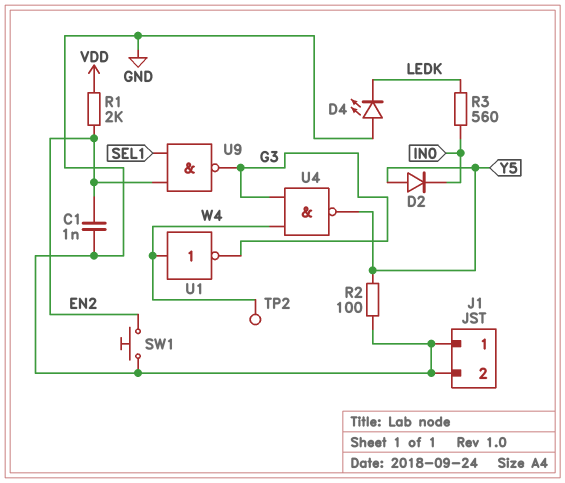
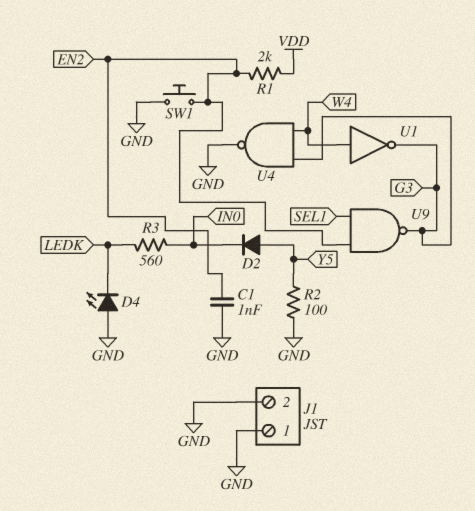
TP2: test point (W4) -> none
U4: NAND (in G3, in W4, out Y5) -> NAND (in G3, in W4, out GND)

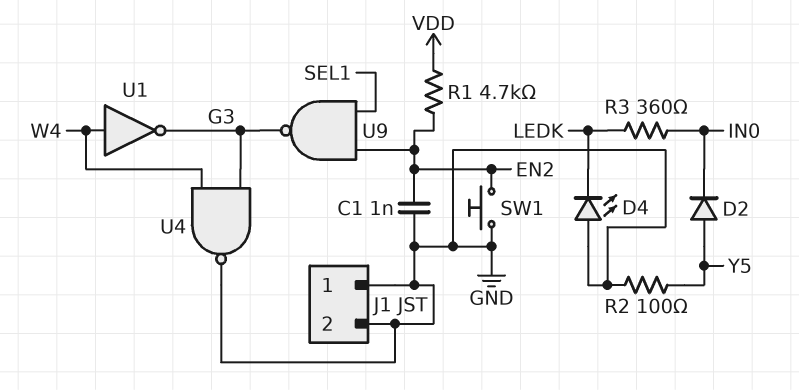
R1: 2k (EN2, VDD) -> 4.7k (EN2, VDD)
R3: 560 (IN0, LEDK) -> 360 (IN0, LEDK)

